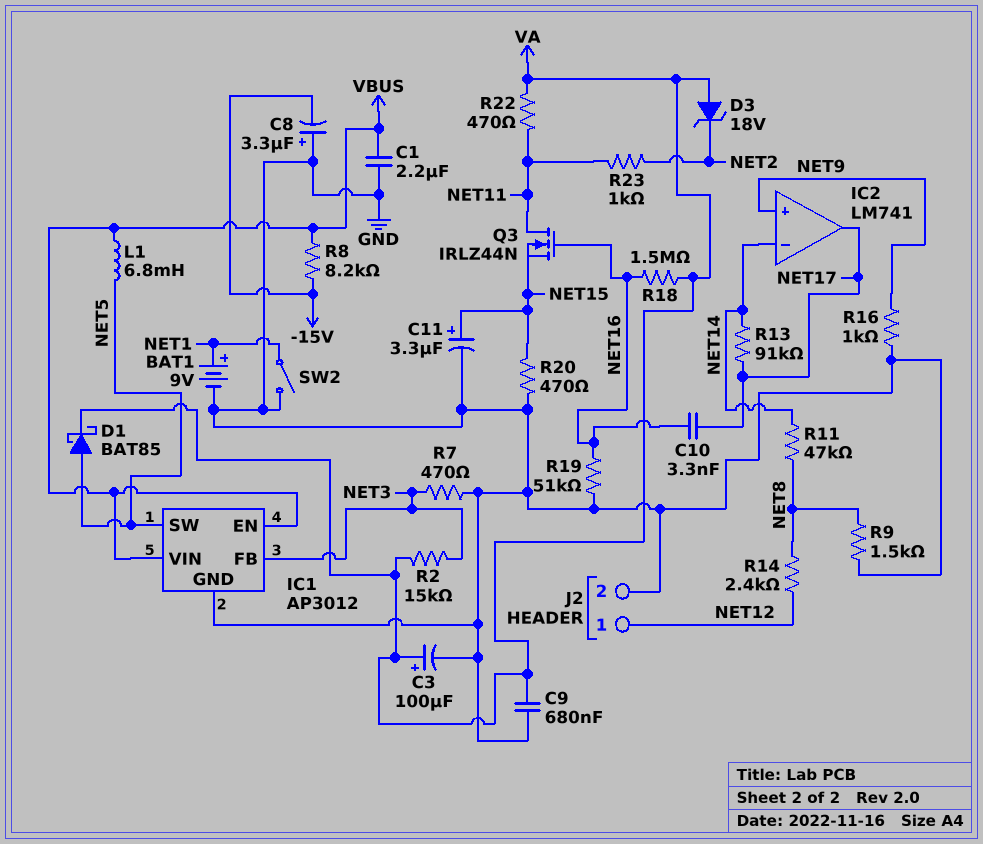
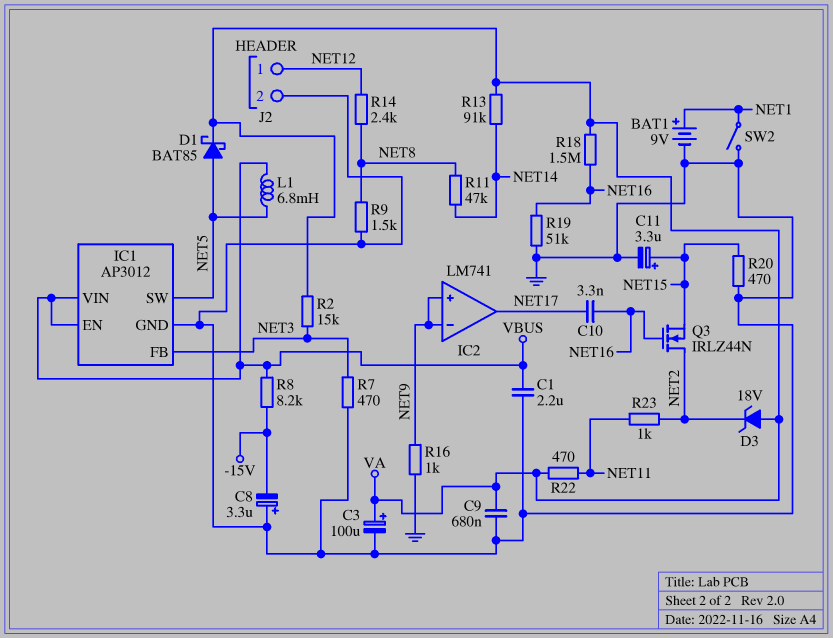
IC2 pin in-: NET14 -> NET9
Q3: NMOS IRLZ44N (G NET16, D NET11, S NET15) -> NMOS IRLZ44N (G NET16, D NET2, S NET15)
R13: 91k (NET14, NET17) -> 91k (NET14, VA)

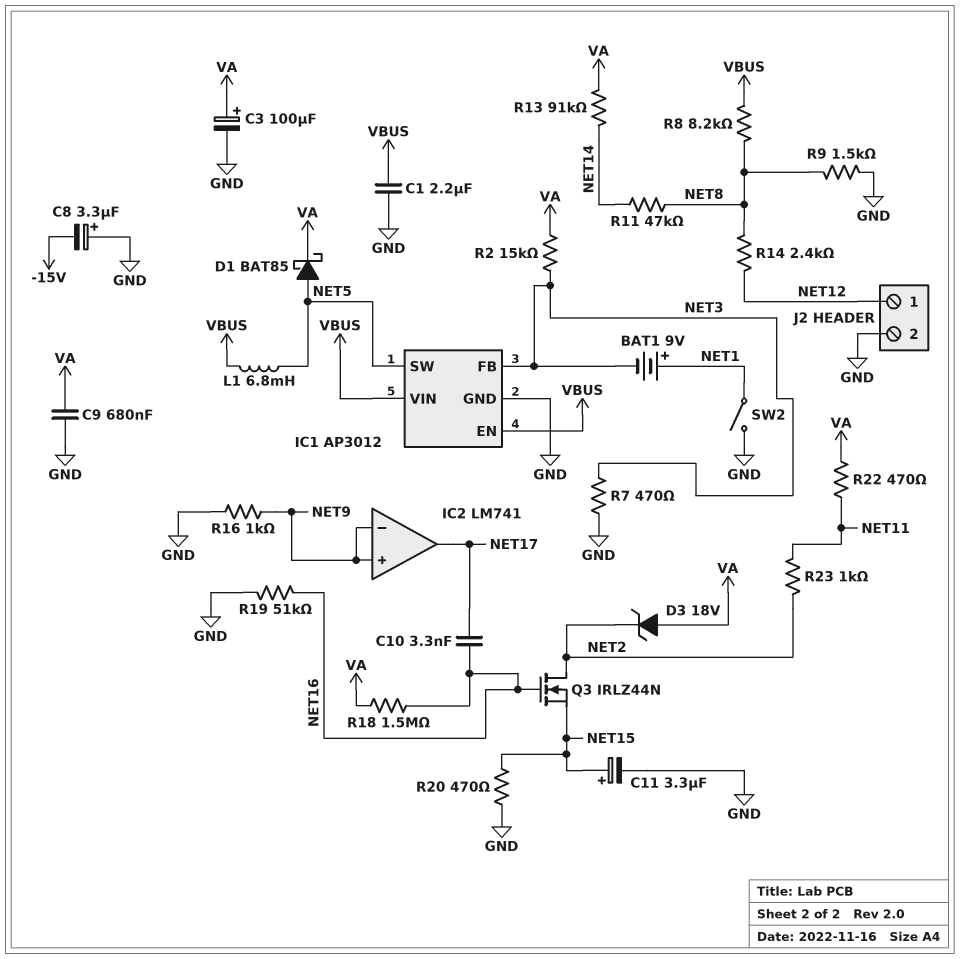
BAT1: 9V (plus NET1, minus GND) -> 9V (plus NET1, minus NET3)
R8: 8.2k (-15V, VBUS) -> 8.2k (NET8, VBUS)

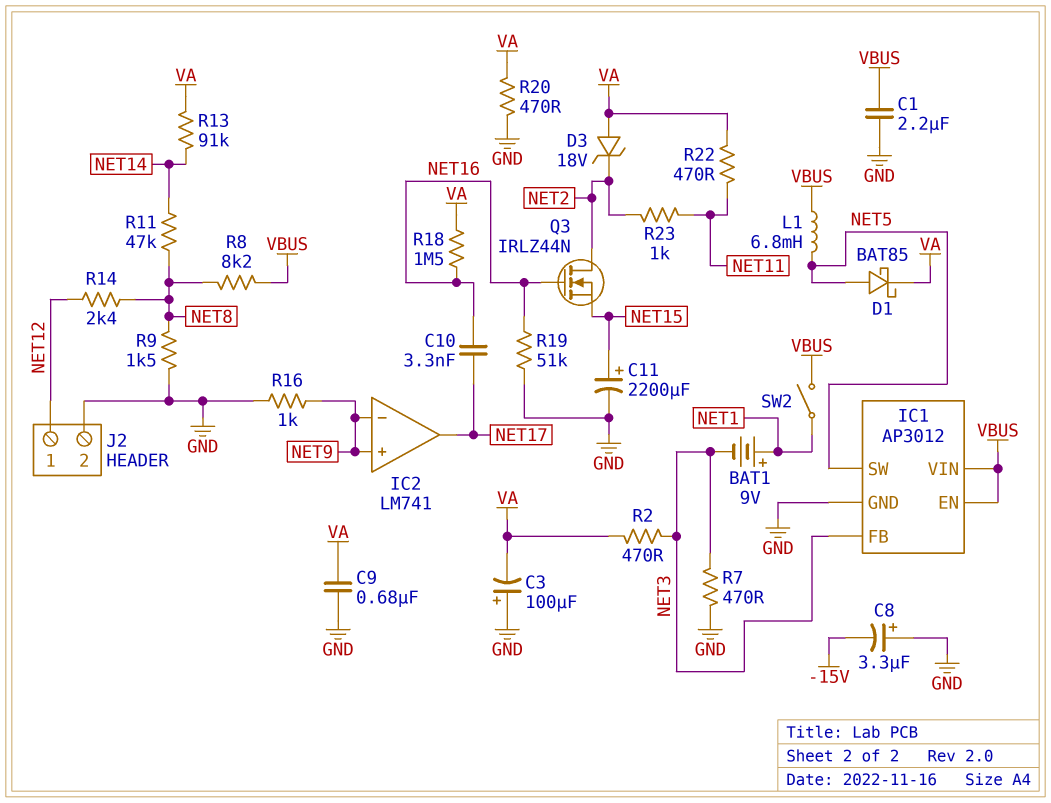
C3: 100uF (plus VA, minus GND) -> 100uF (plus GND, minus VA)
C11: 3.3uF (plus NET15, minus GND) -> 2200uF (plus NET15, minus GND)
R2: 15k (NET3, VA) -> 470 (NET3, VA)
R20: 470 (GND, NET15) -> 470 (GND, VA)
SW2: switch (GND, NET1) -> switch (NET1, VBUS)

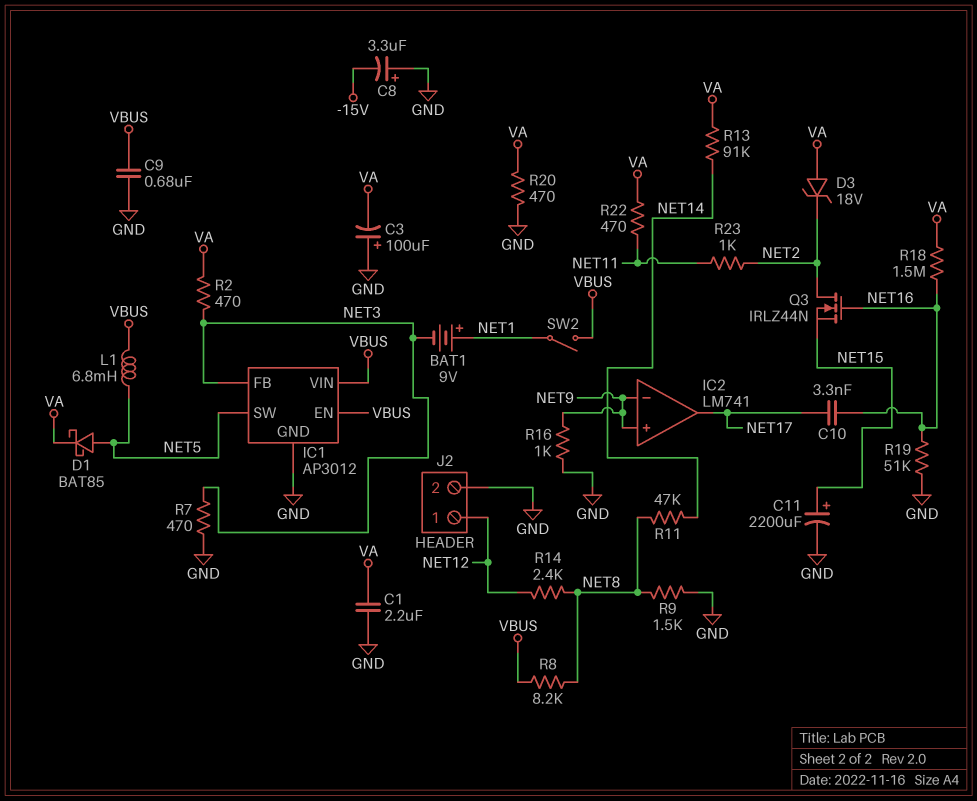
C1: 2.2uF (GND, VBUS) -> 2.2uF (GND, VA)
C9: 680nF (GND, VA) -> 680nF (GND, VBUS)

